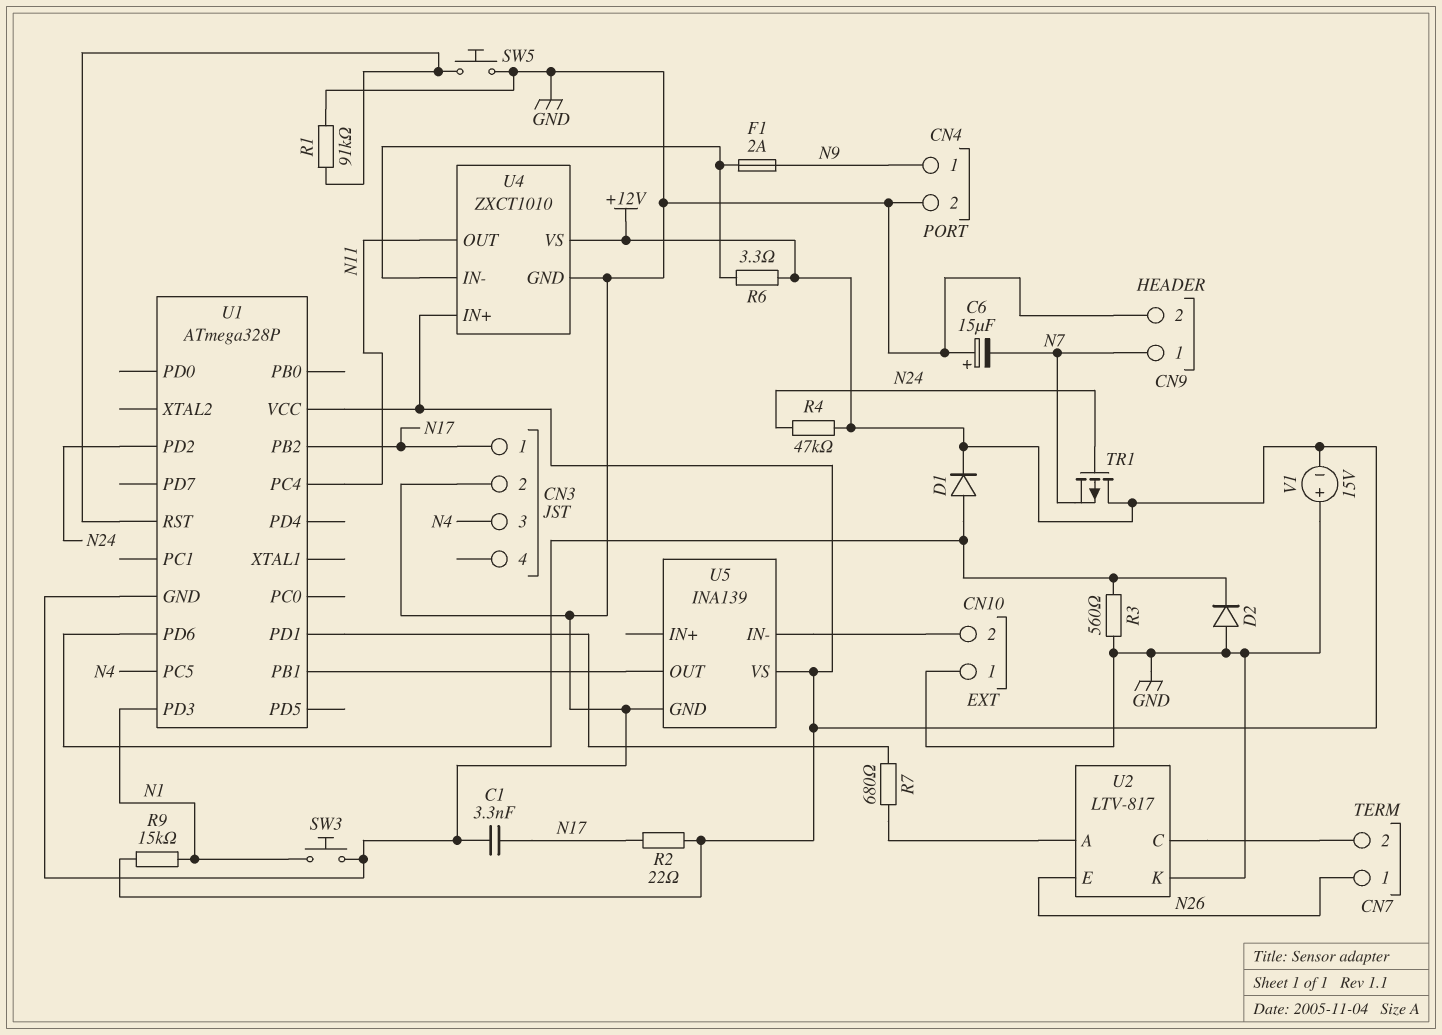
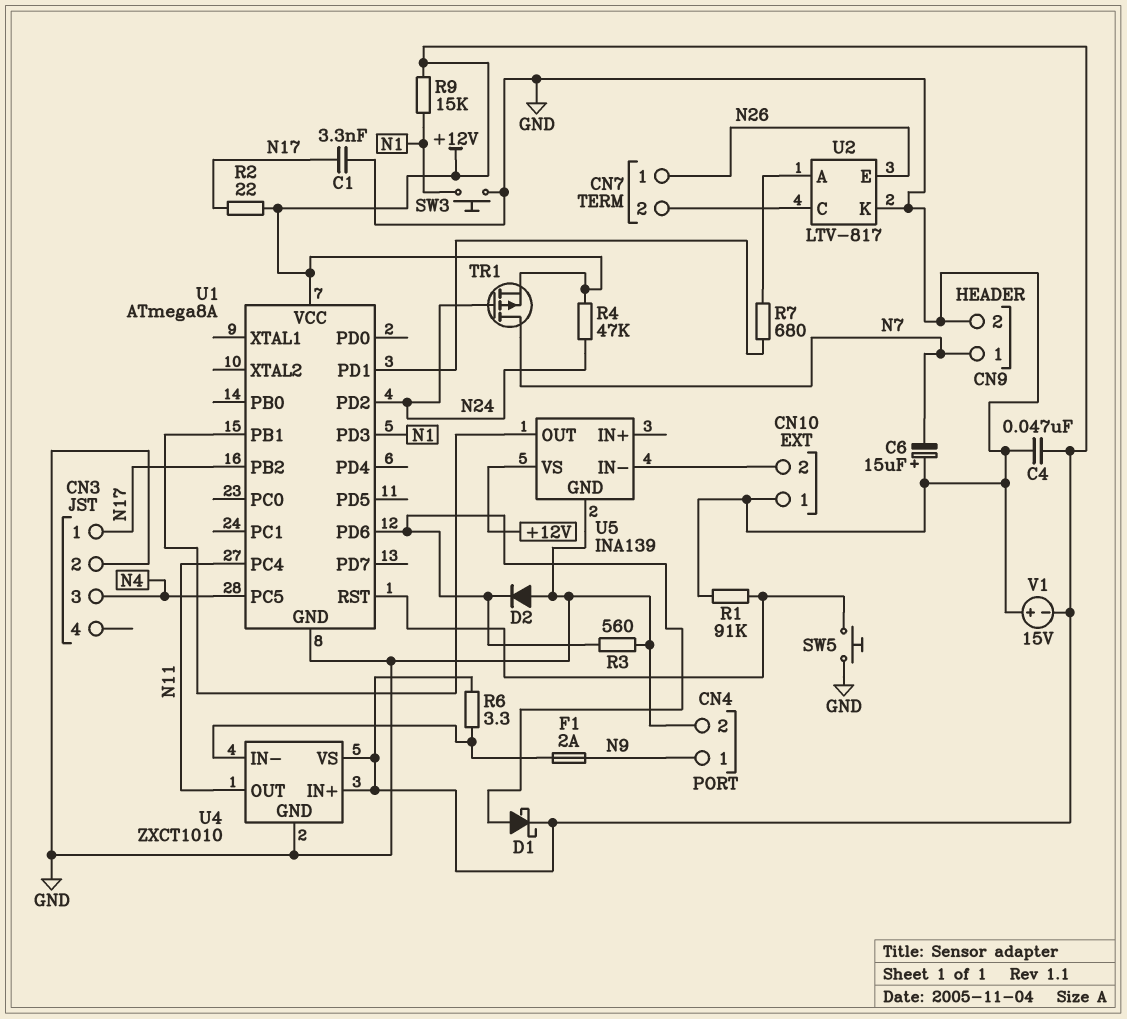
C4: none -> 47nF (+12V, GND)
D1: diode (A U1/PD6, K +12V) -> schottky (A U1/PD6, K +12V)
TR1: PMOS (G N24, D +12V, S N7) -> PMOS (G N24, D N7, S +12V)
U1: ATmega328P -> ATmega8A

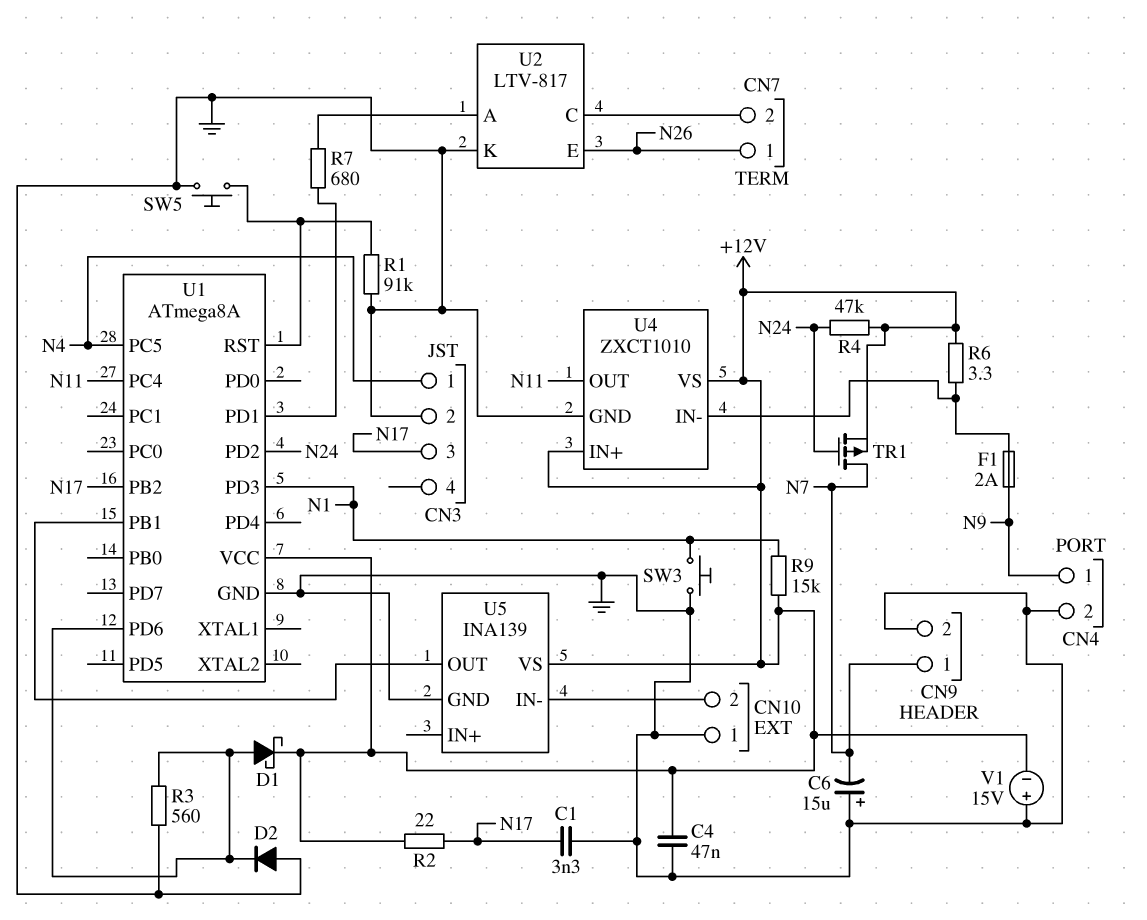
CN3 pin 1: N17 -> N4
CN3 pin 3: N4 -> N17

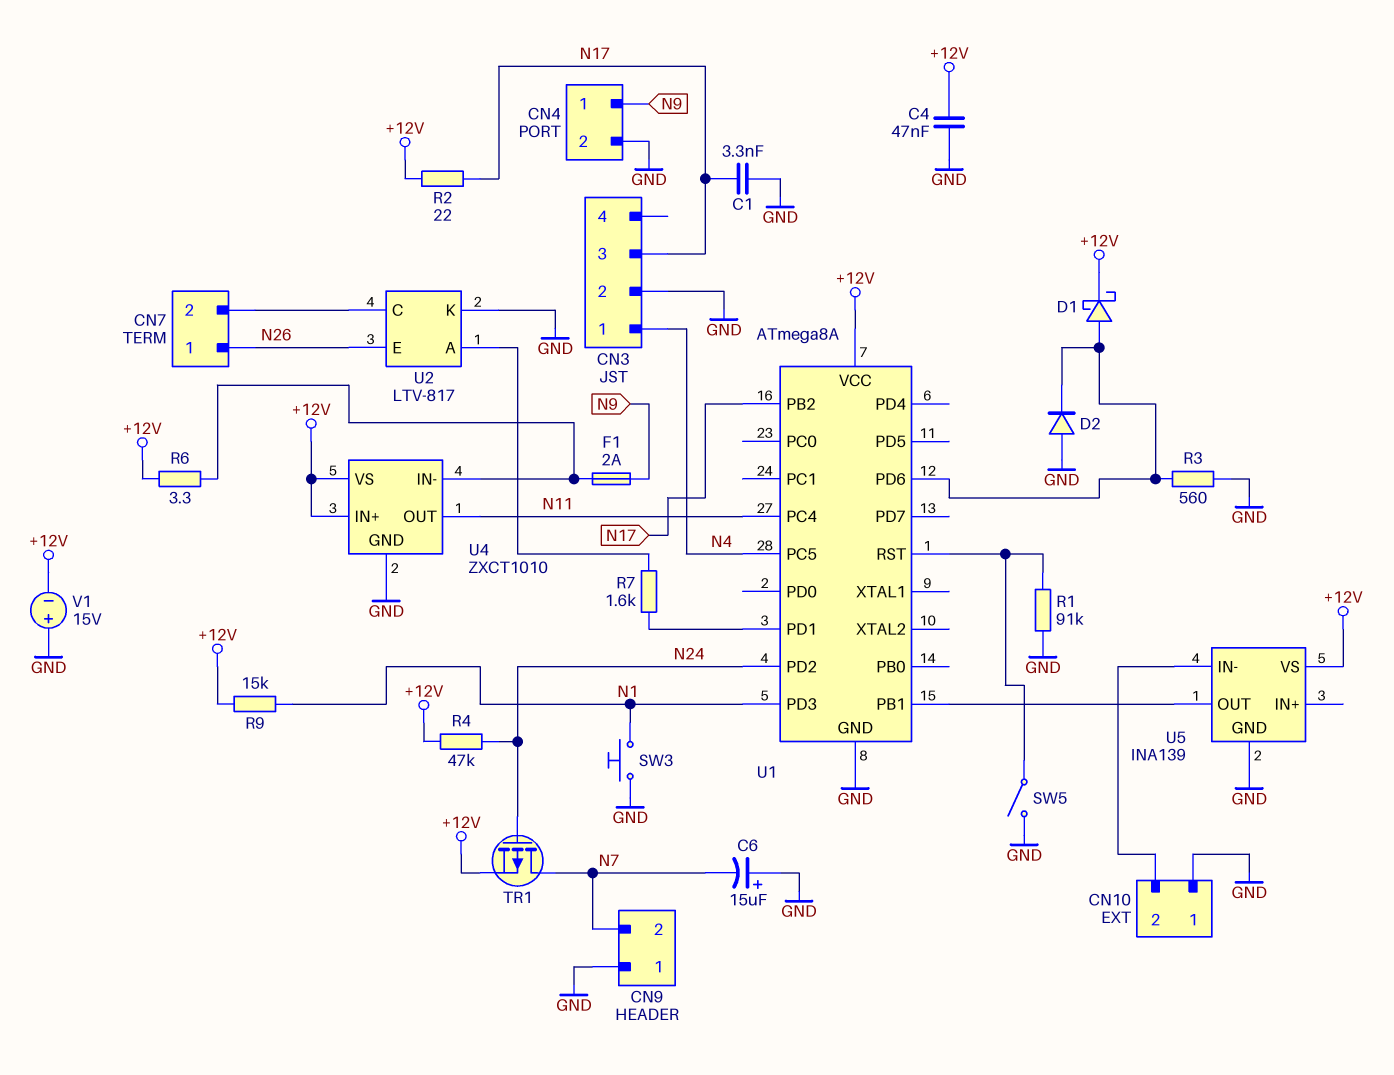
CN9 pin 1: N7 -> GND
CN9 pin 2: GND -> N7
R7: 680 (U1/PD1, U2/A) -> 1.6k (U1/PD1, U2/A)
SW5: button (GND, U1/RST) -> switch (GND, U1/RST)

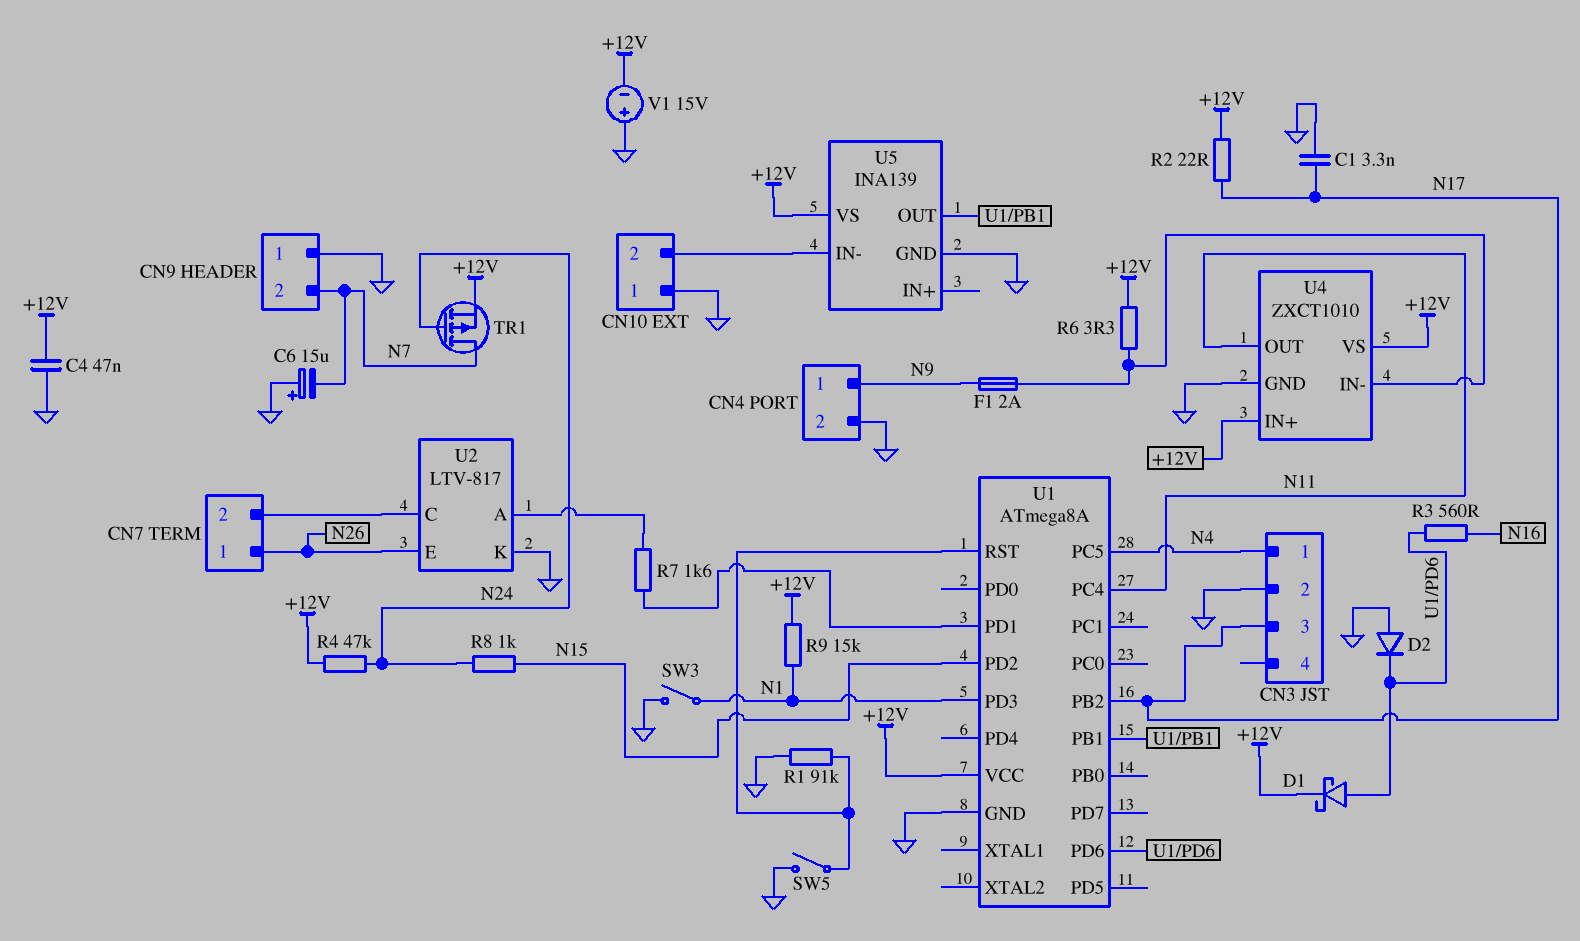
R3: 560 (GND, U1/PD6) -> 560 (N16, U1/PD6)
R8: none -> 1k (N15, N24)
SW3: button (GND, N1) -> switch (GND, N1)
U1 pin PD2: N24 -> N15

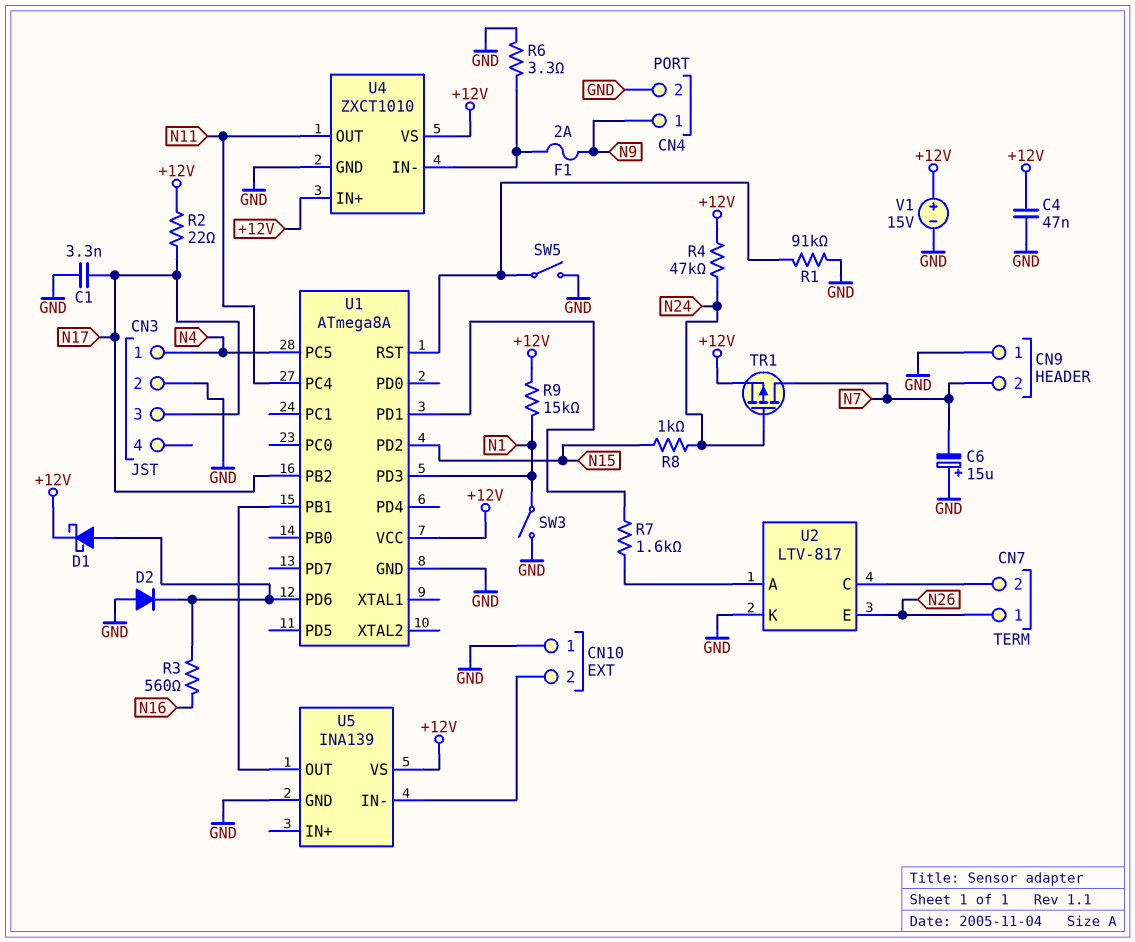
R6: 3.3 (+12V, U4/IN-) -> 3.3 (GND, U4/IN-)
V1: 15V (plus GND, minus +12V) -> 15V (plus +12V, minus GND)

